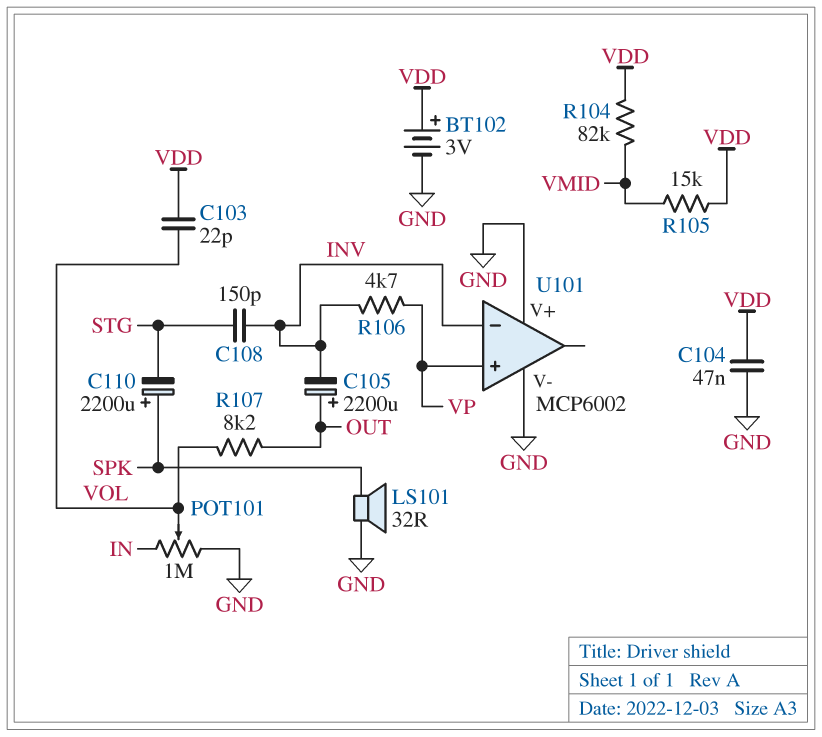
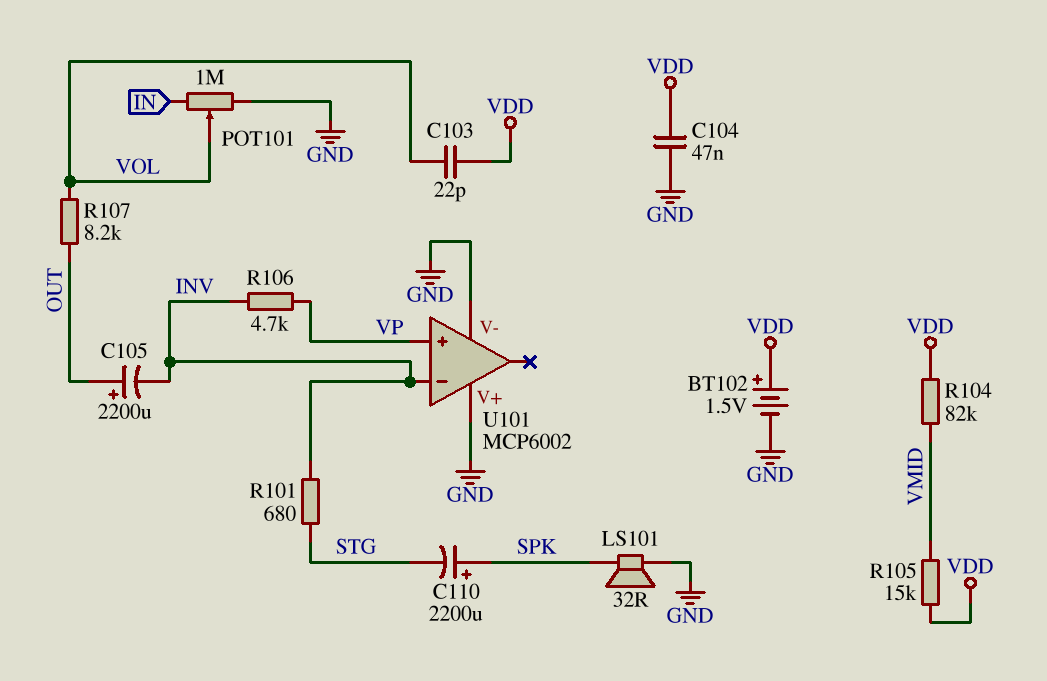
BT102: 3V (plus VDD, minus GND) -> 1.5V (plus VDD, minus GND)
C108: 150pF (INV, STG) -> none
R101: none -> 680 (INV, STG)

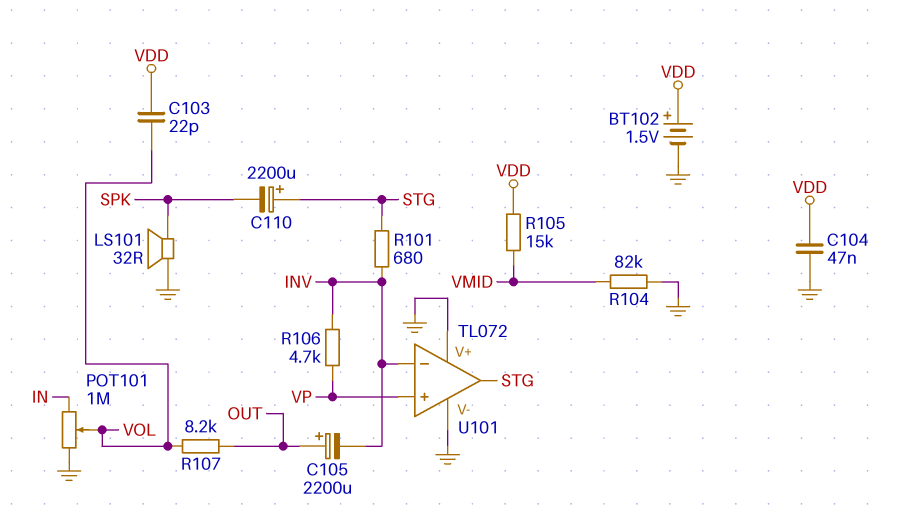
C110: 2200uF (plus SPK, minus STG) -> 2200uF (plus STG, minus SPK)
R104: 82k (VDD, VMID) -> 82k (GND, VMID)
U101: MCP6002 -> TL072
U101 pin out: none -> STG

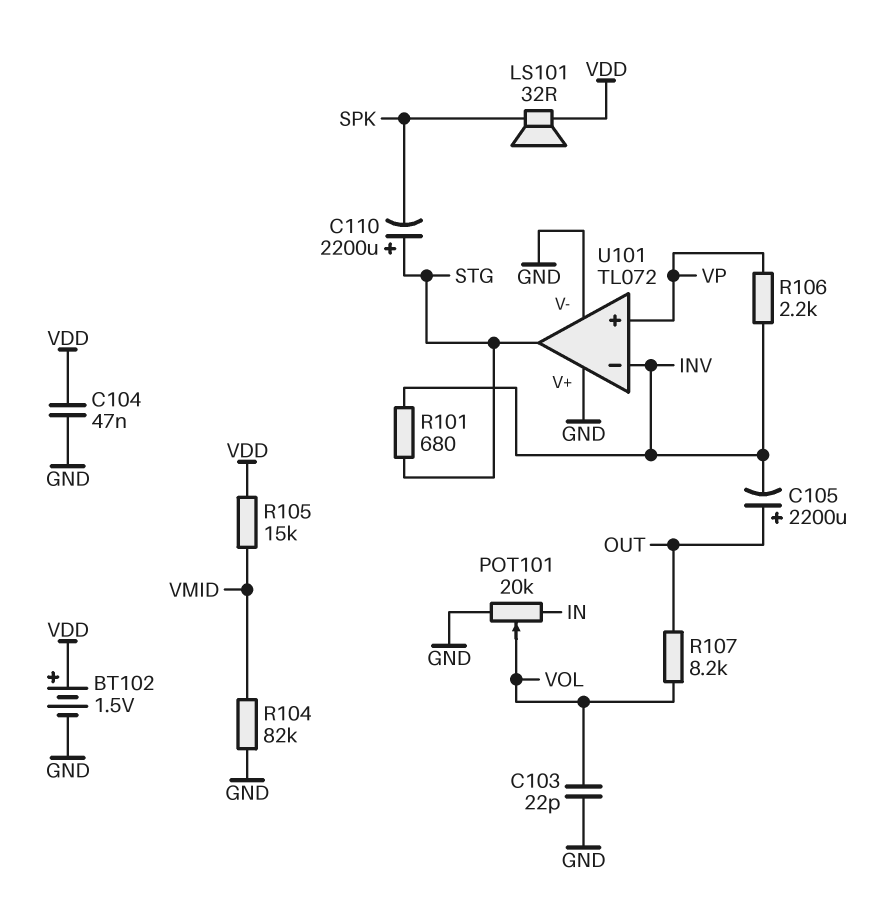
C103: 22pF (VDD, VOL) -> 22pF (GND, VOL)
LS101: speaker 32R (GND, SPK) -> speaker 32R (SPK, VDD)
POT101: 1M (GND, IN, wiper VOL) -> 20k (GND, IN, wiper VOL)
R106: 4.7k (INV, VP) -> 2.2k (INV, VP)

